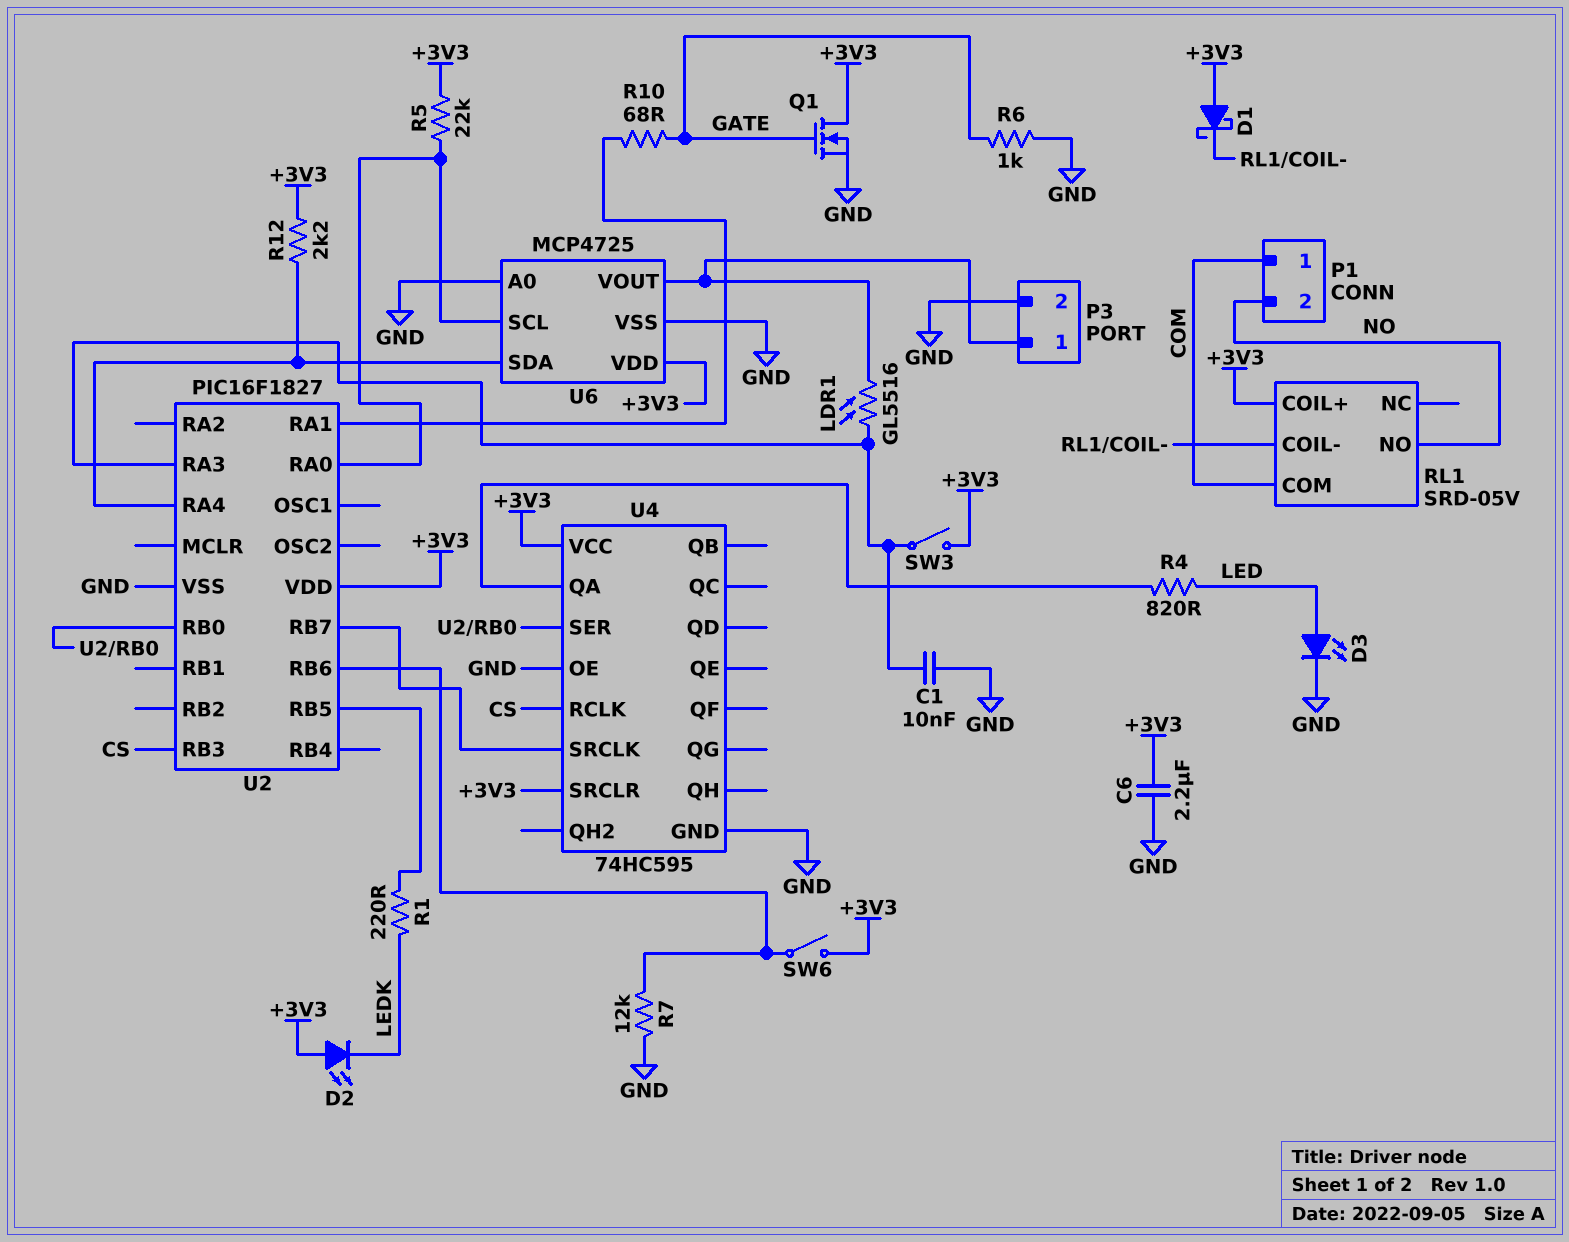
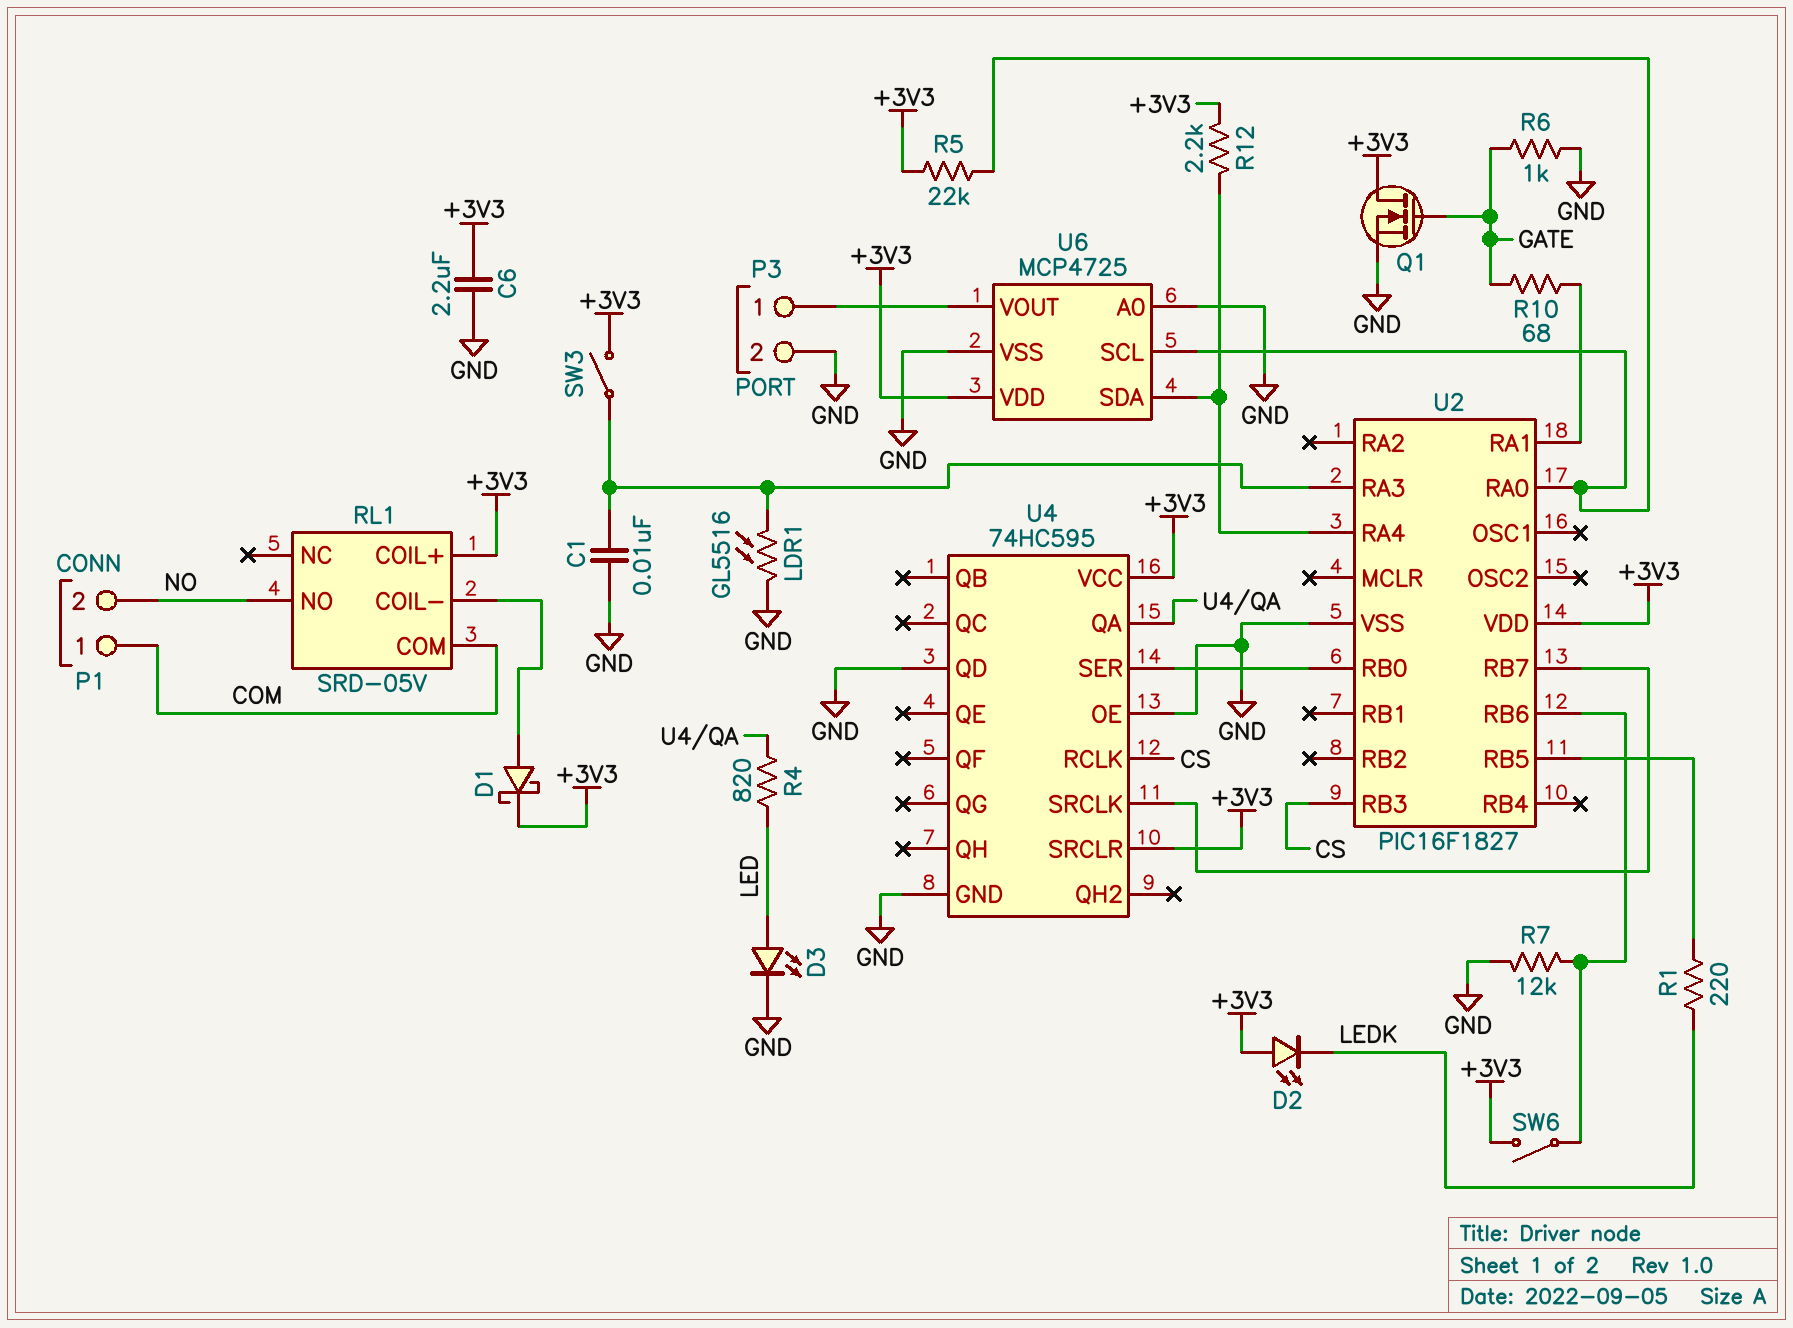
D1: schottky (A +3V3, K RL1/COIL-) -> schottky (A RL1/COIL-, K +3V3)
LDR1: GL5516 (P3/1, U2/RA3) -> GL5516 (GND, U2/RA3)
U4 pin QD: none -> GND

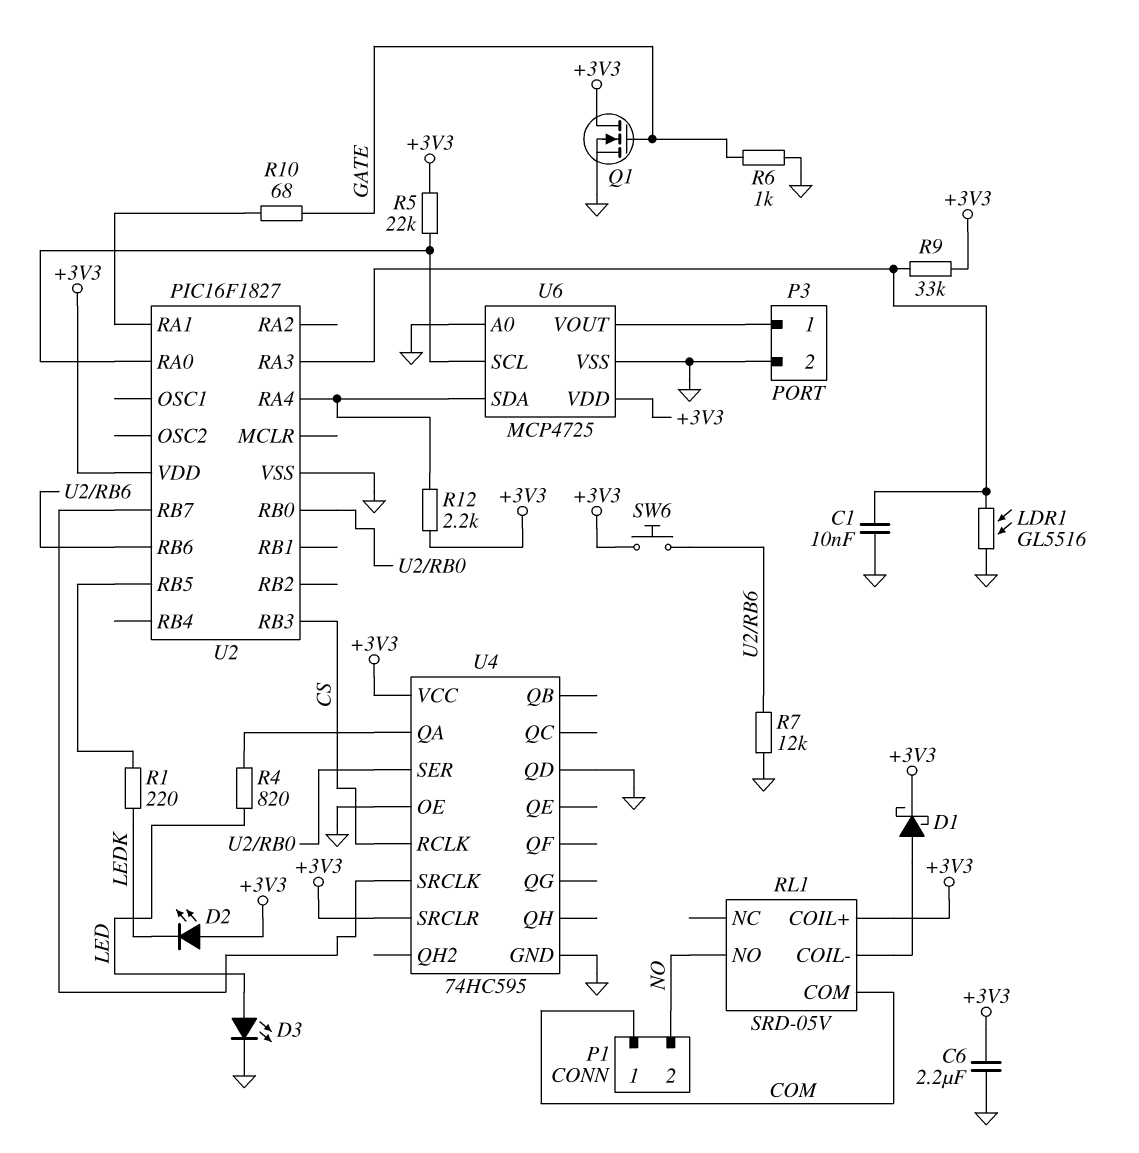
R9: none -> 33k (+3V3, U2/RA3)
SW3: switch (+3V3, U2/RA3) -> none
SW6: switch (+3V3, U2/RB6) -> button (+3V3, U2/RB6)

